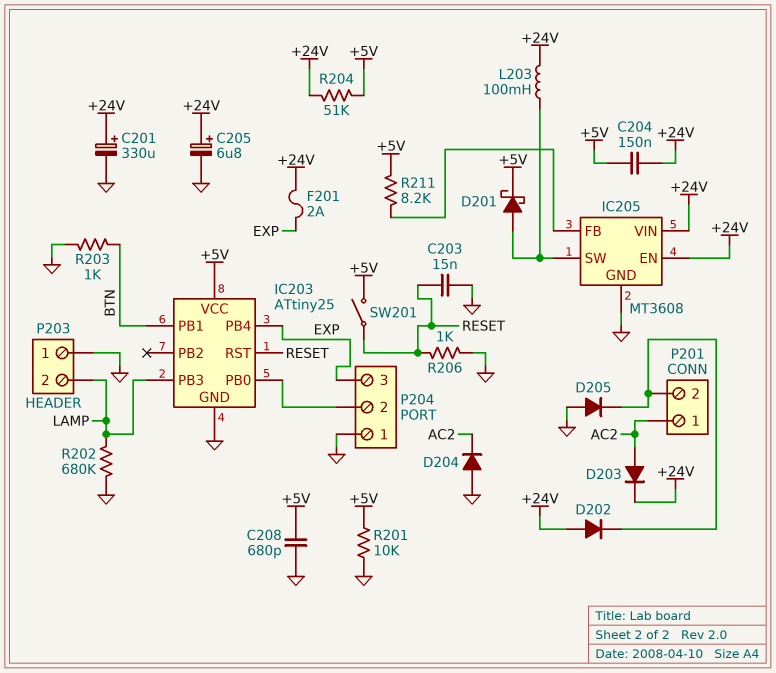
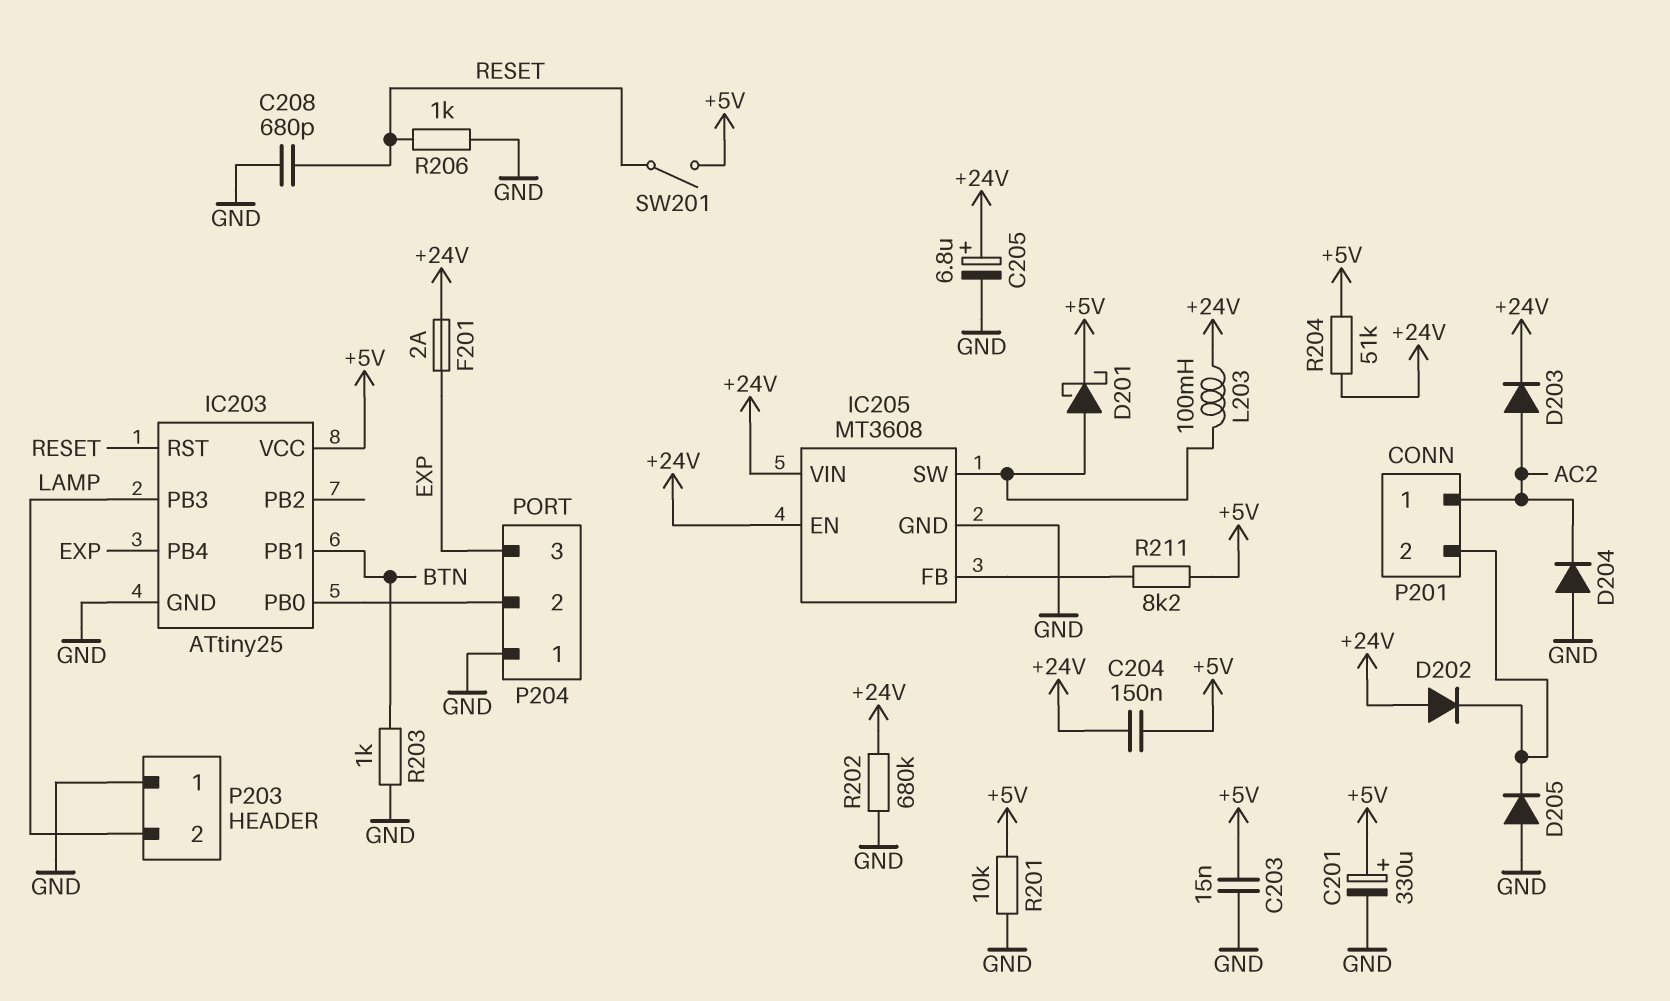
C201: 330uF (plus +24V, minus GND) -> 330uF (plus +5V, minus GND)
C203: 15nF (GND, RESET) -> 15nF (+5V, GND)
C208: 680pF (+5V, GND) -> 680pF (GND, RESET)
R202: 680k (GND, LAMP) -> 680k (+24V, GND)

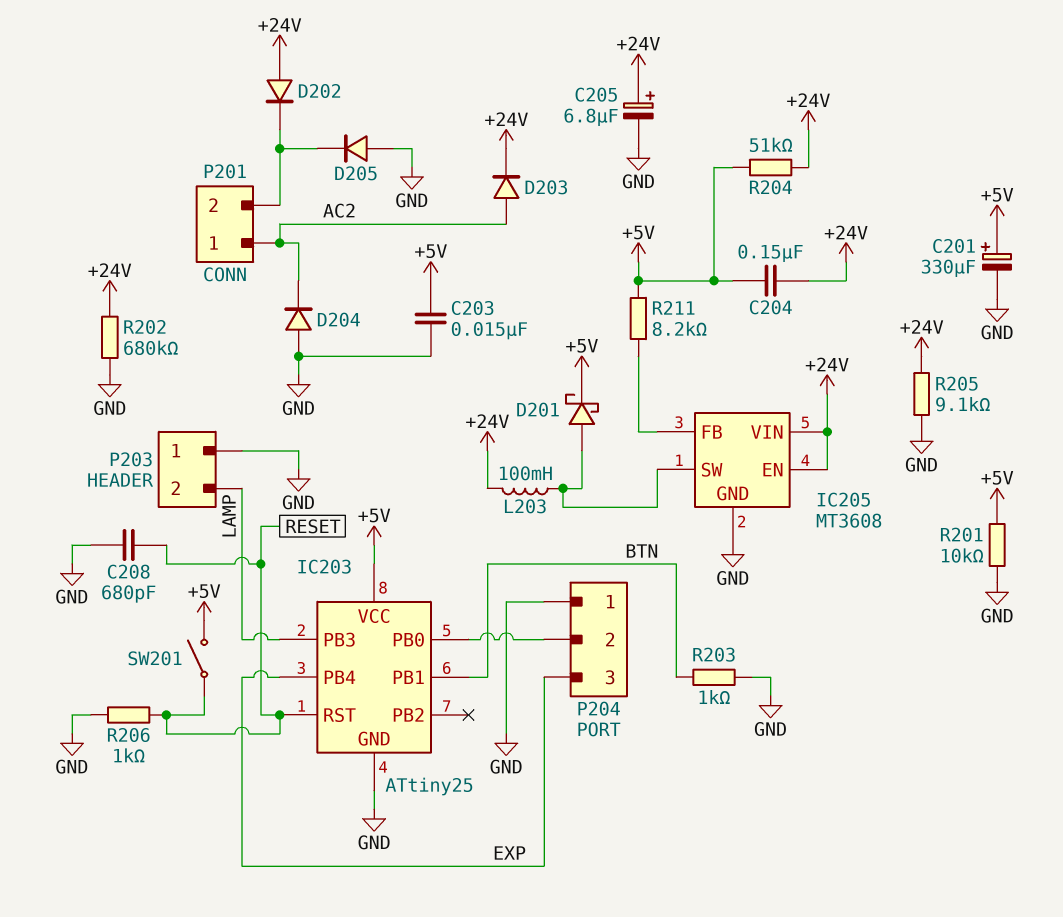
F201: 2A (+24V, EXP) -> none
R205: none -> 9.1k (+24V, GND)

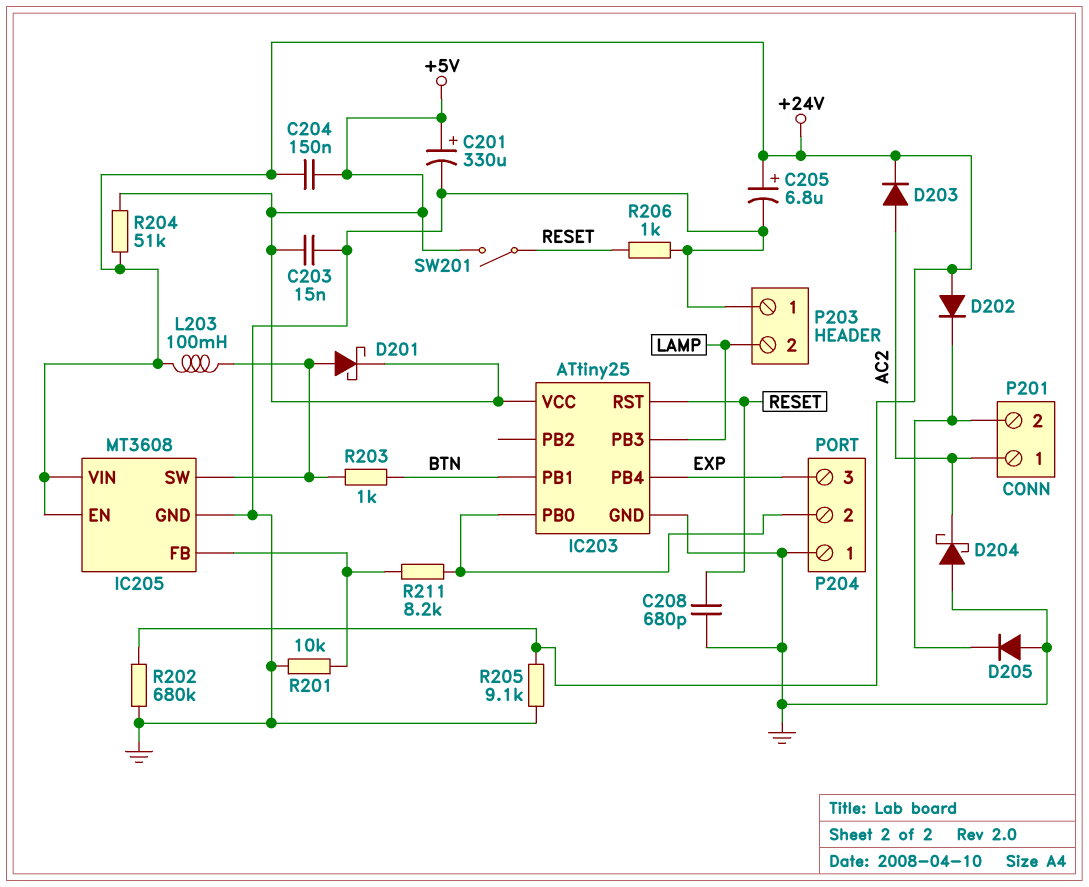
D204: diode (A GND, K AC2) -> schottky (A GND, K AC2)
R201: 10k (+5V, GND) -> 10k (GND, IC205/FB)
R203: 1k (BTN, GND) -> 1k (BTN, IC205/SW)
R211: 8.2k (+5V, IC205/FB) -> 8.2k (IC203/PB0, IC205/FB)

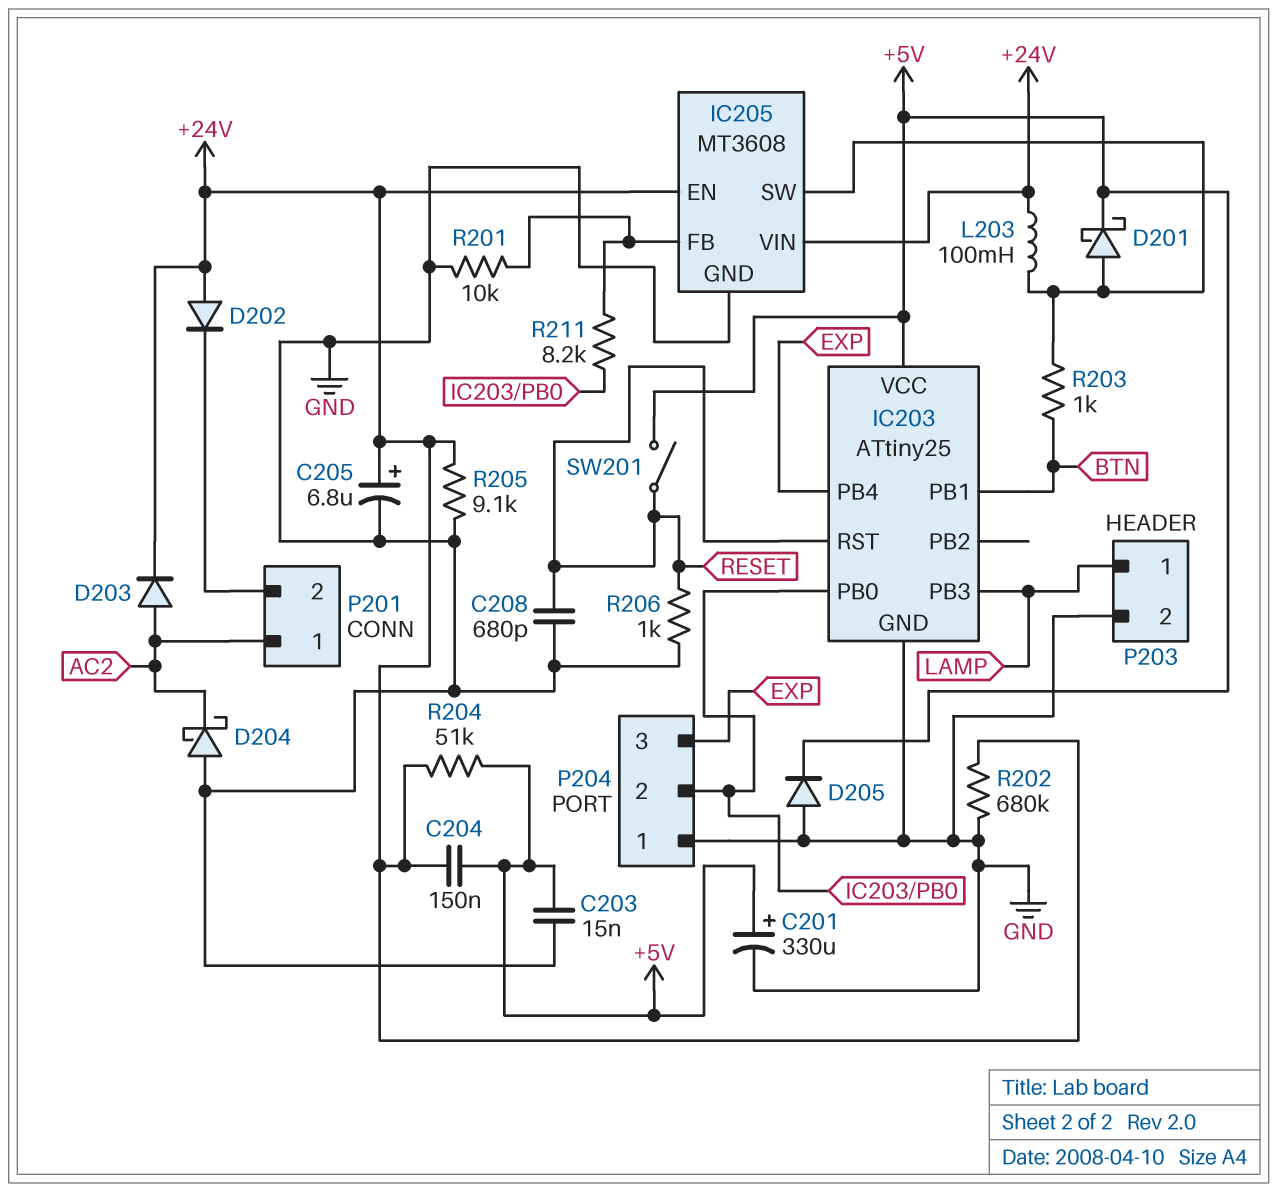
D205: diode (A GND, K P201/2) -> diode (A GND, K +5V)
P203 pin 1: GND -> LAMP
P203 pin 2: LAMP -> GND

